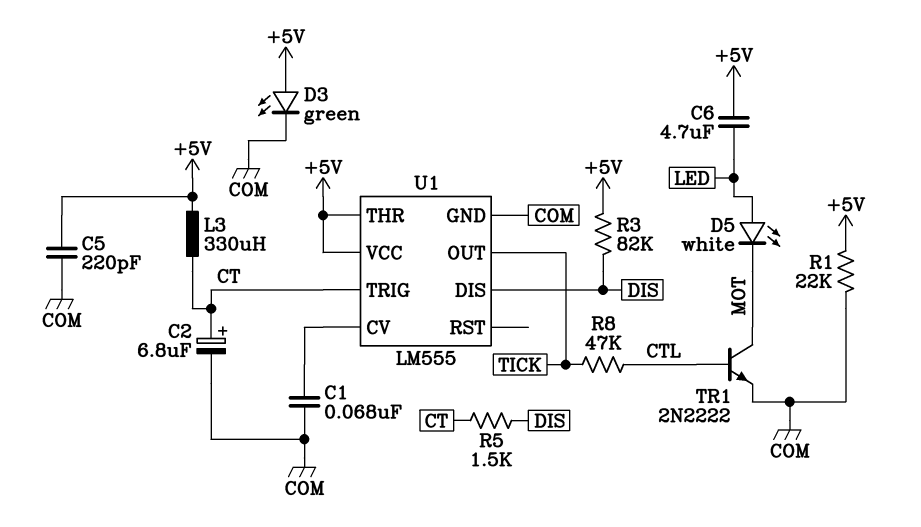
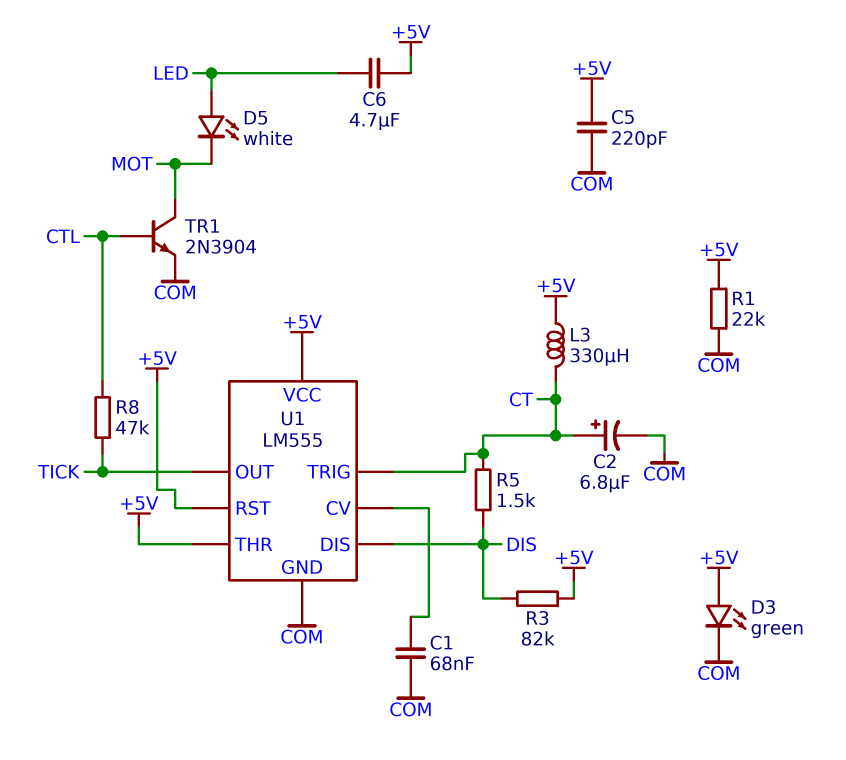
TR1: NPN 2N2222 (B CTL, C MOT, E COM) -> NPN 2N3904 (B CTL, C MOT, E COM)
U1 pin RST: none -> +5V

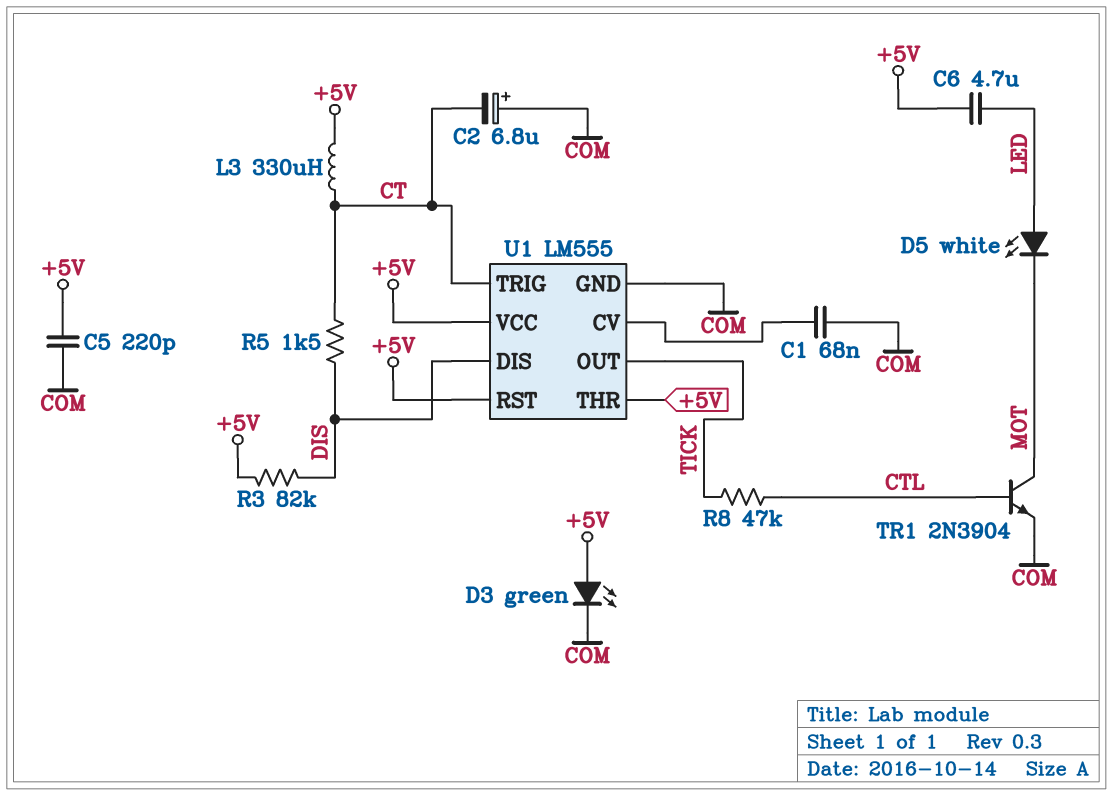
C2: 6.8uF (plus CT, minus COM) -> 6.8uF (plus COM, minus CT)
R1: 22k (+5V, COM) -> none

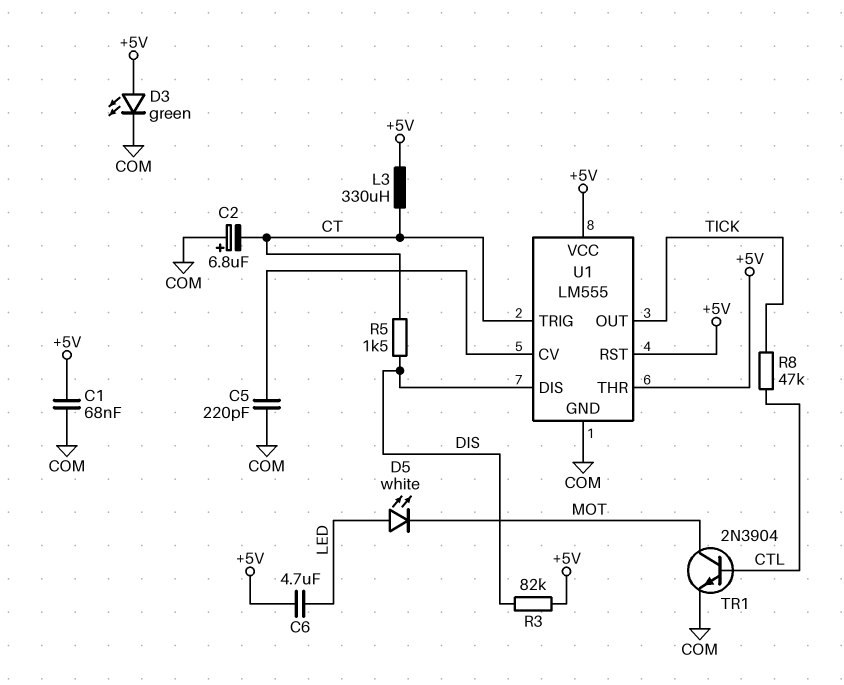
C1: 68nF (COM, U1/CV) -> 68nF (+5V, COM)
C5: 220pF (+5V, COM) -> 220pF (COM, U1/CV)

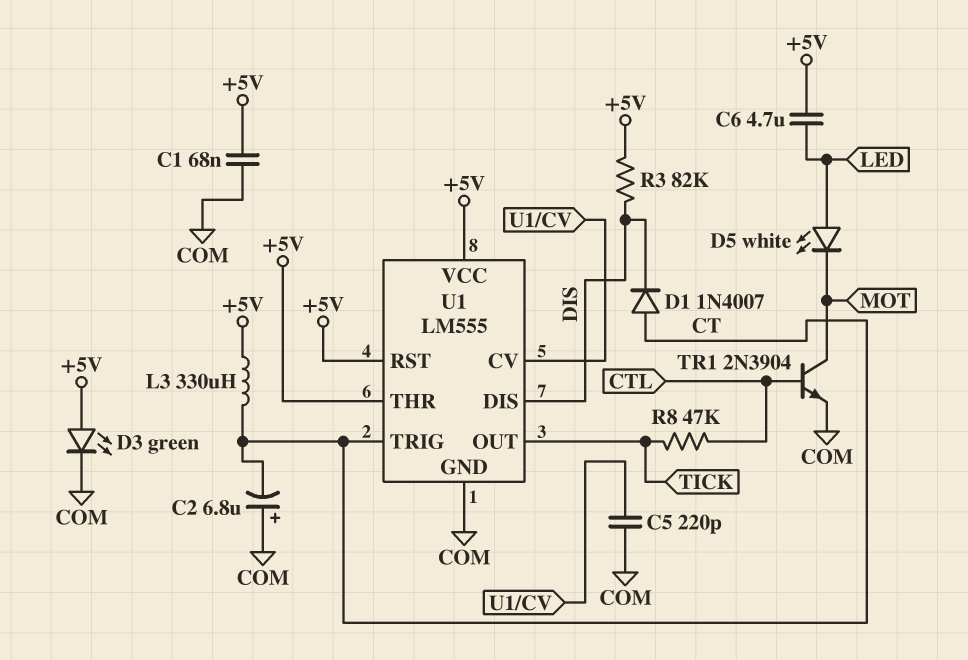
D1: none -> diode 1N4007 (A CT, K DIS)
R5: 1.5k (CT, DIS) -> none

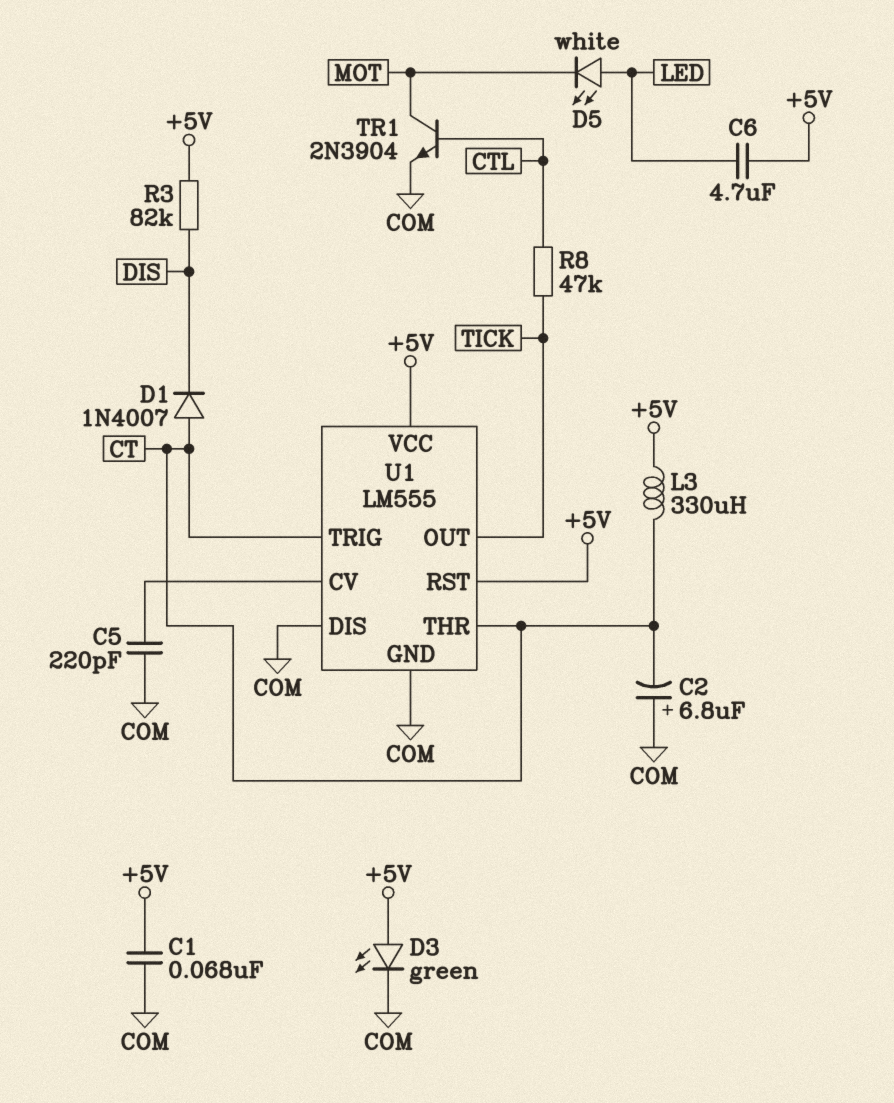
U1 pin DIS: DIS -> COM
U1 pin THR: +5V -> CT

